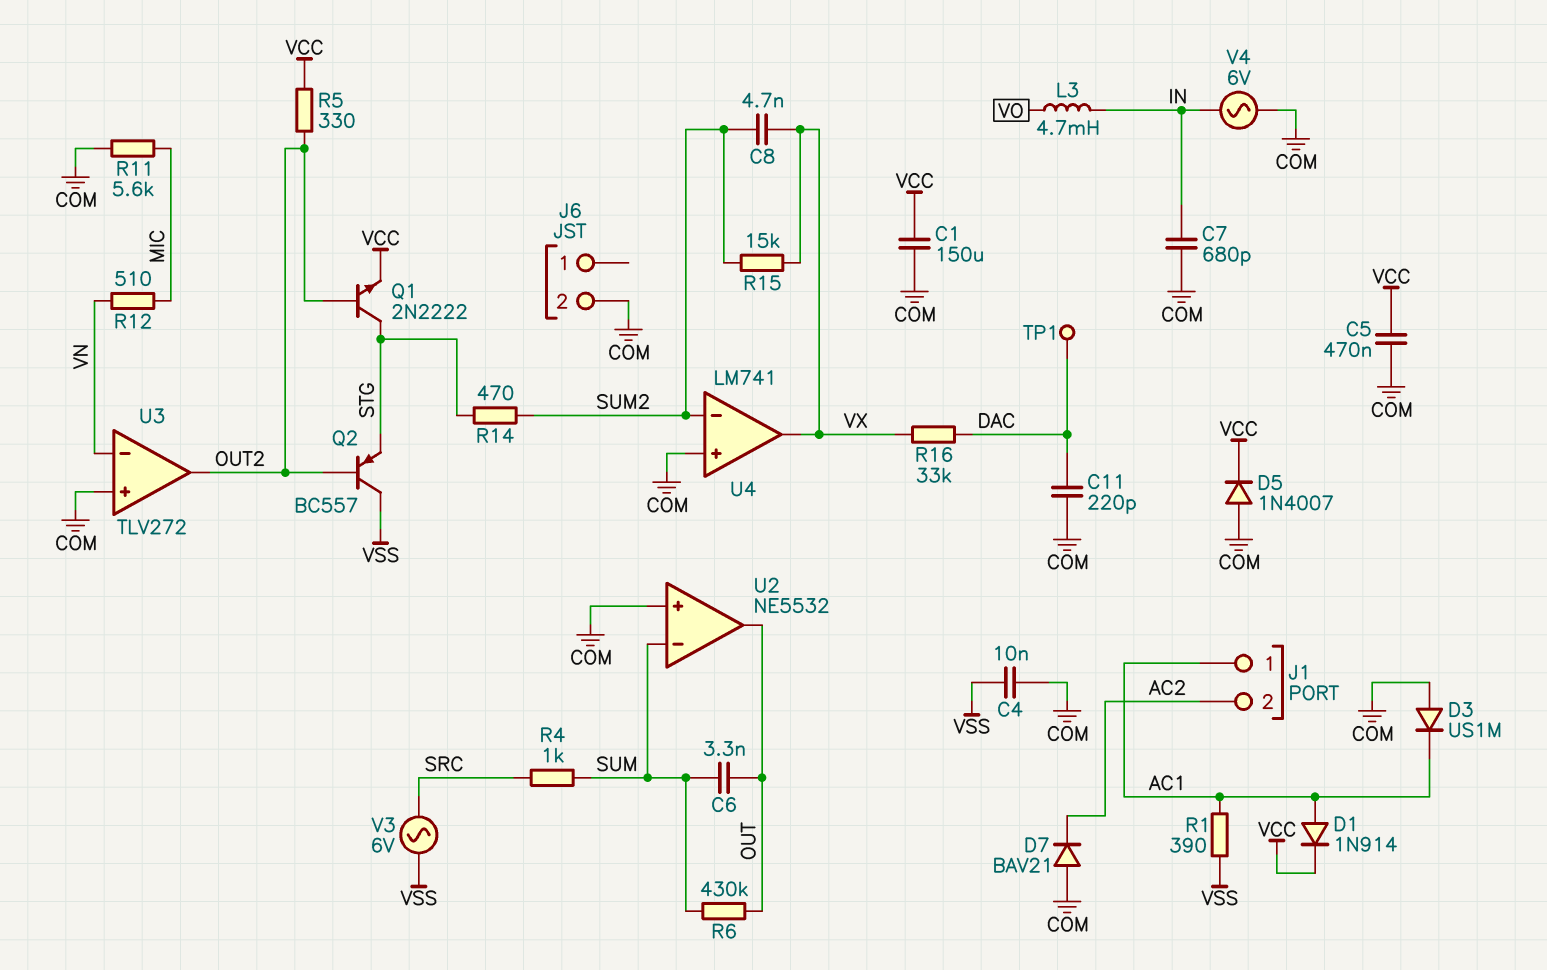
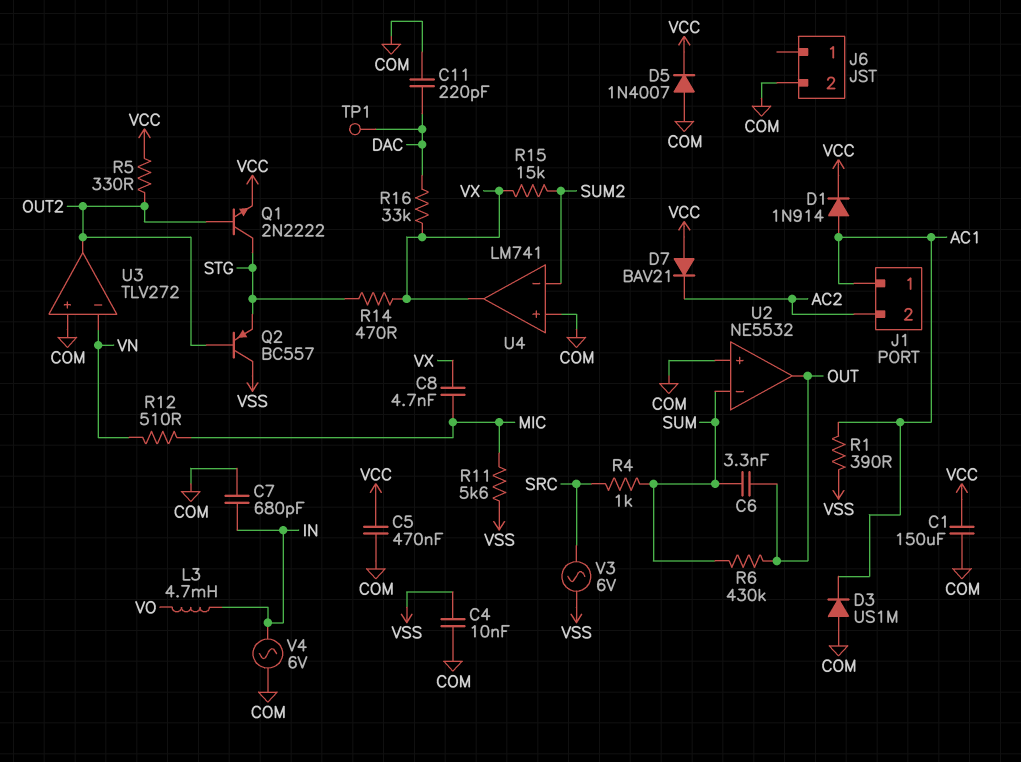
C8: 4.7nF (SUM2, VX) -> 4.7nF (MIC, VX)
D7: diode BAV21 (A COM, K AC2) -> diode BAV21 (A VCC, K AC2)
R11: 5.6k (COM, MIC) -> 5.6k (MIC, VSS)
R14: 470 (STG, SUM2) -> 470 (STG, VX)

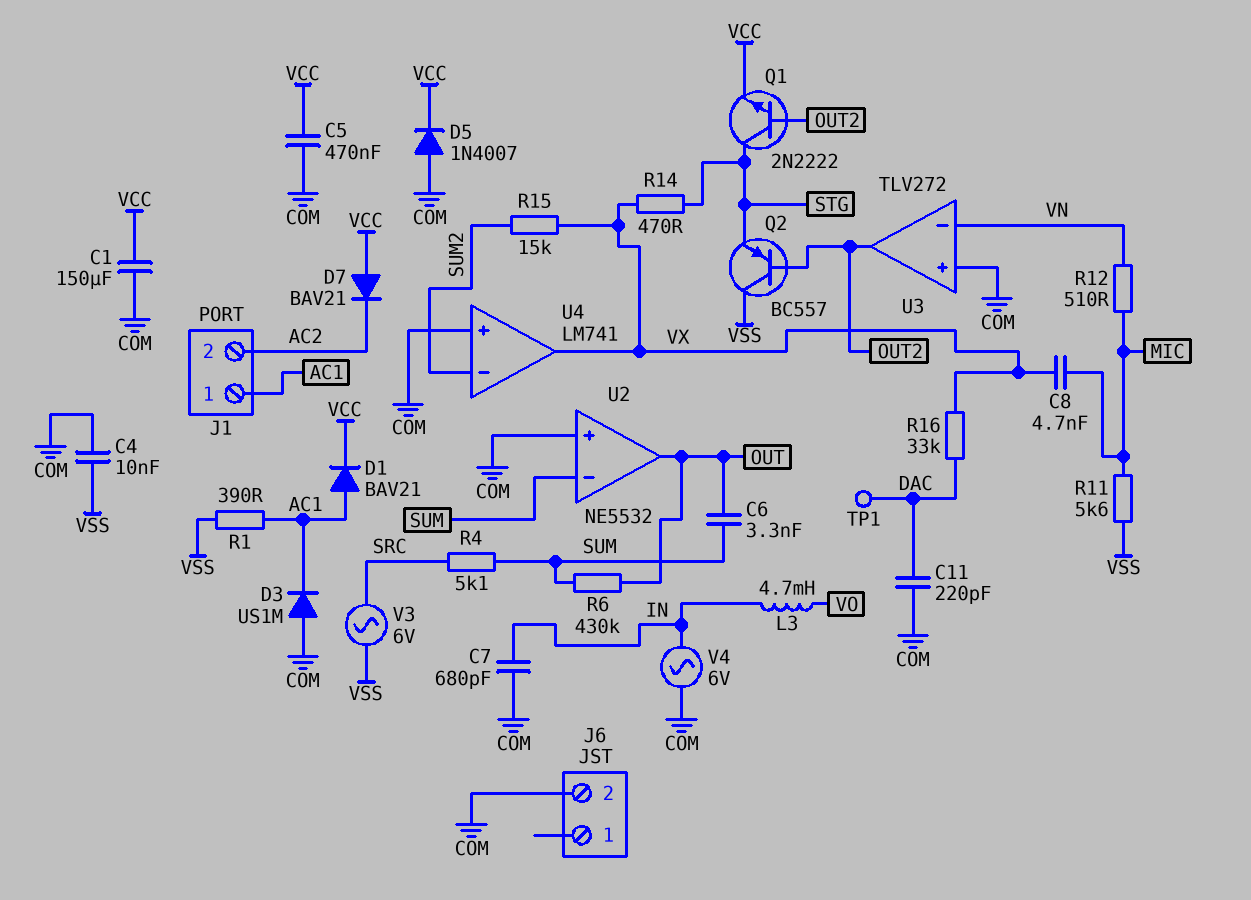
D1: diode 1N914 (A AC1, K VCC) -> diode BAV21 (A AC1, K VCC)
R4: 1k (SRC, SUM) -> 5.1k (SRC, SUM)
R5: 330 (OUT2, VCC) -> none

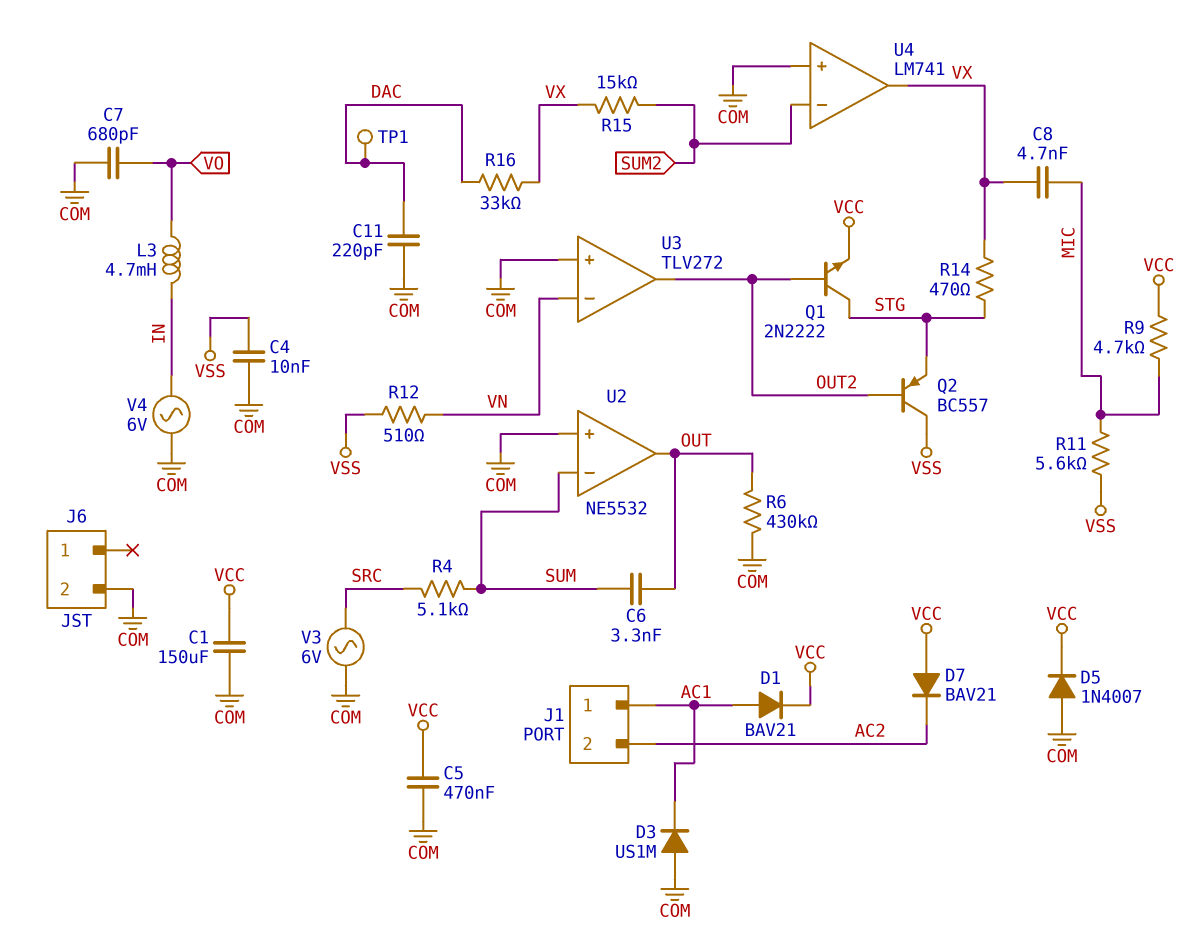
C7: 680pF (COM, IN) -> 680pF (COM, VO)
R1: 390 (AC1, VSS) -> none
R6: 430k (OUT, SUM) -> 430k (COM, OUT)
R9: none -> 4.7k (MIC, VCC)
R12: 510 (MIC, VN) -> 510 (VN, VSS)
V3: AC 6V (SRC, VSS) -> AC 6V (COM, SRC)

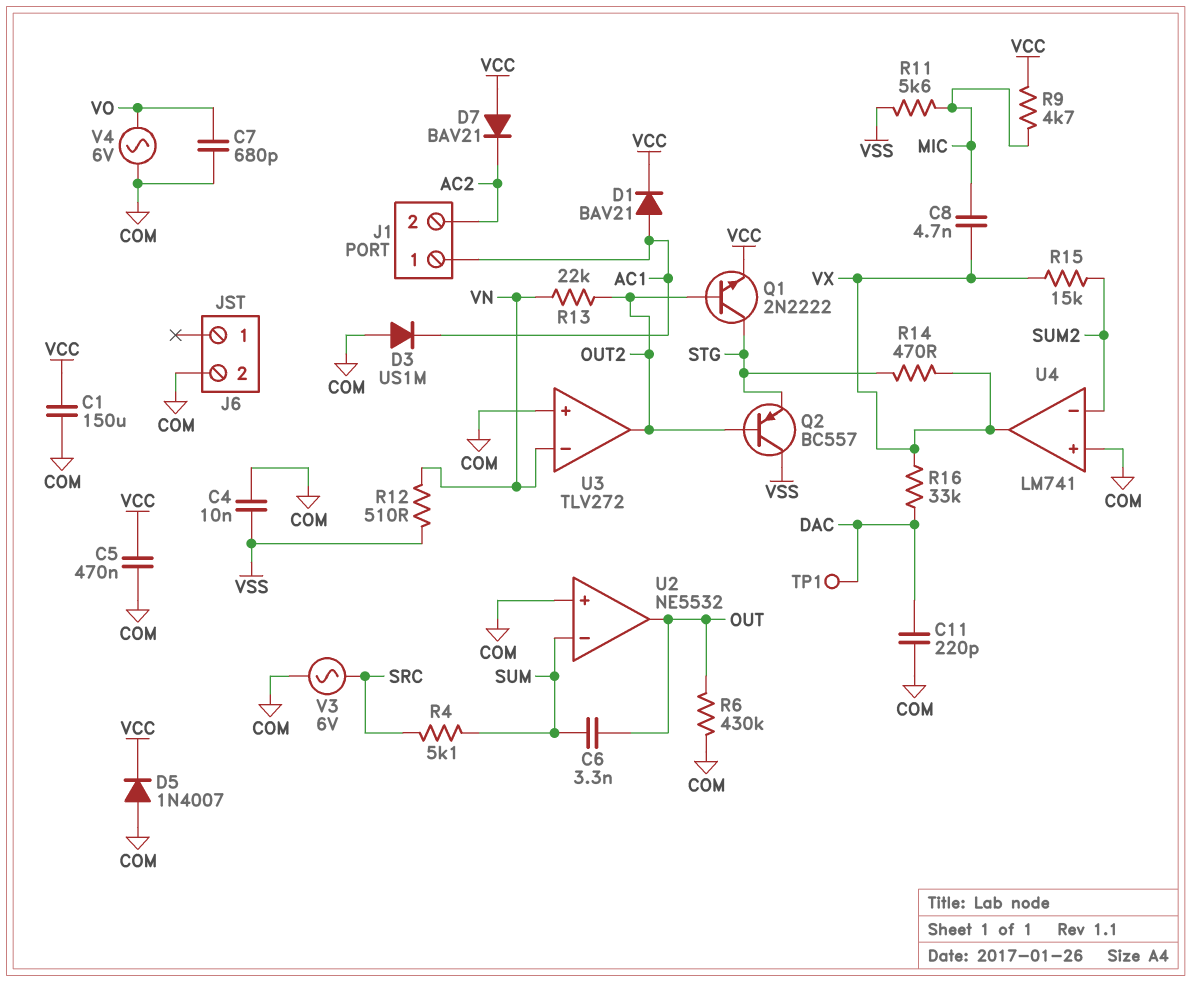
L3: 4.7mH (IN, VO) -> none
R13: none -> 22k (OUT2, VN)
V4: AC 6V (COM, IN) -> AC 6V (COM, VO)

